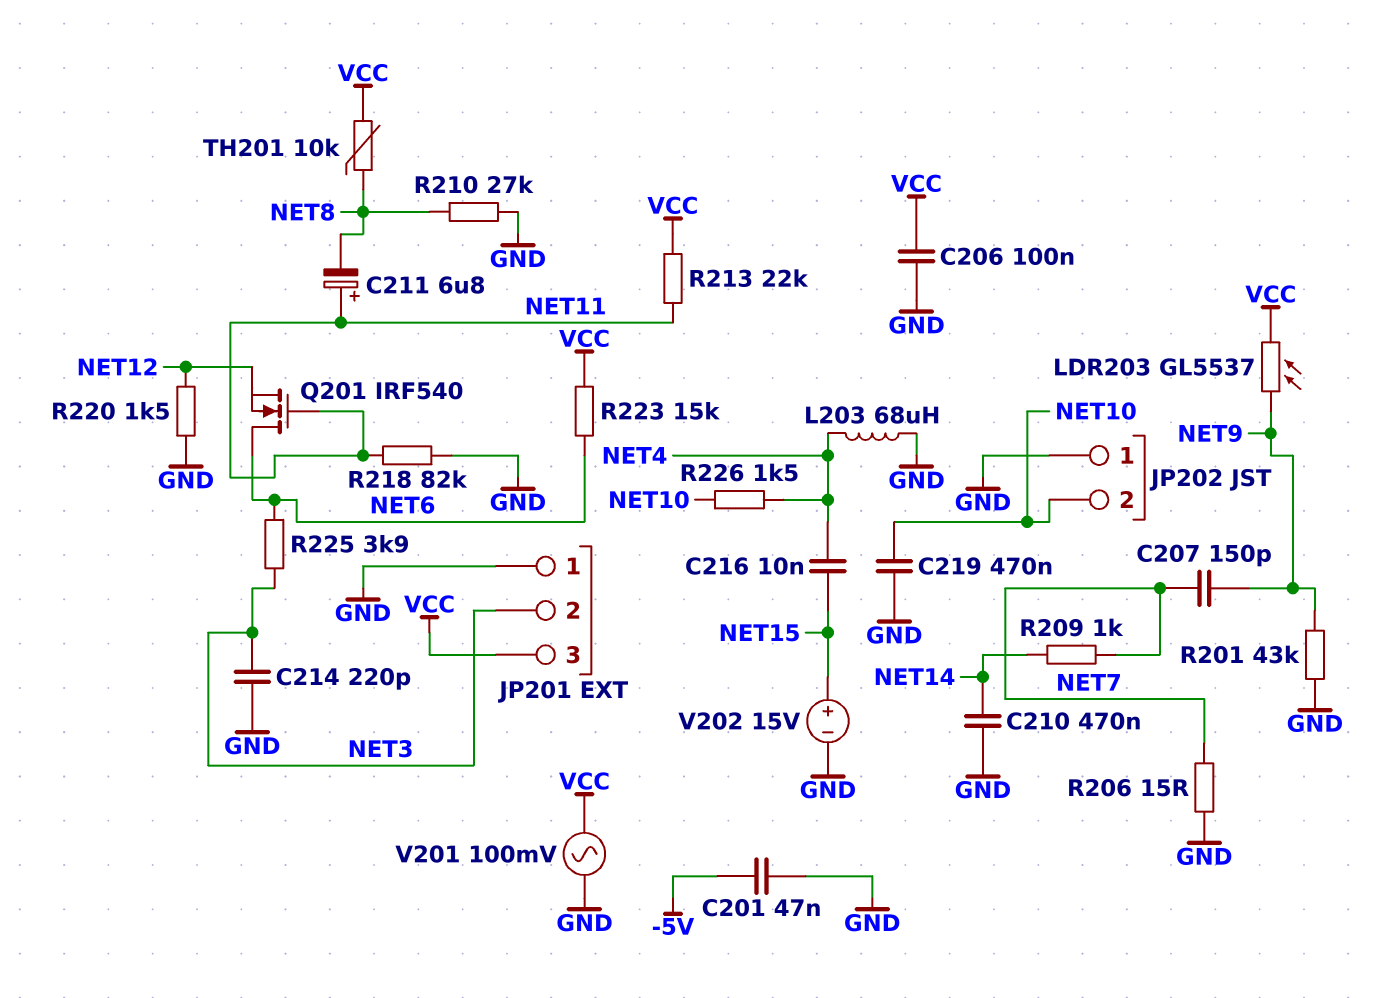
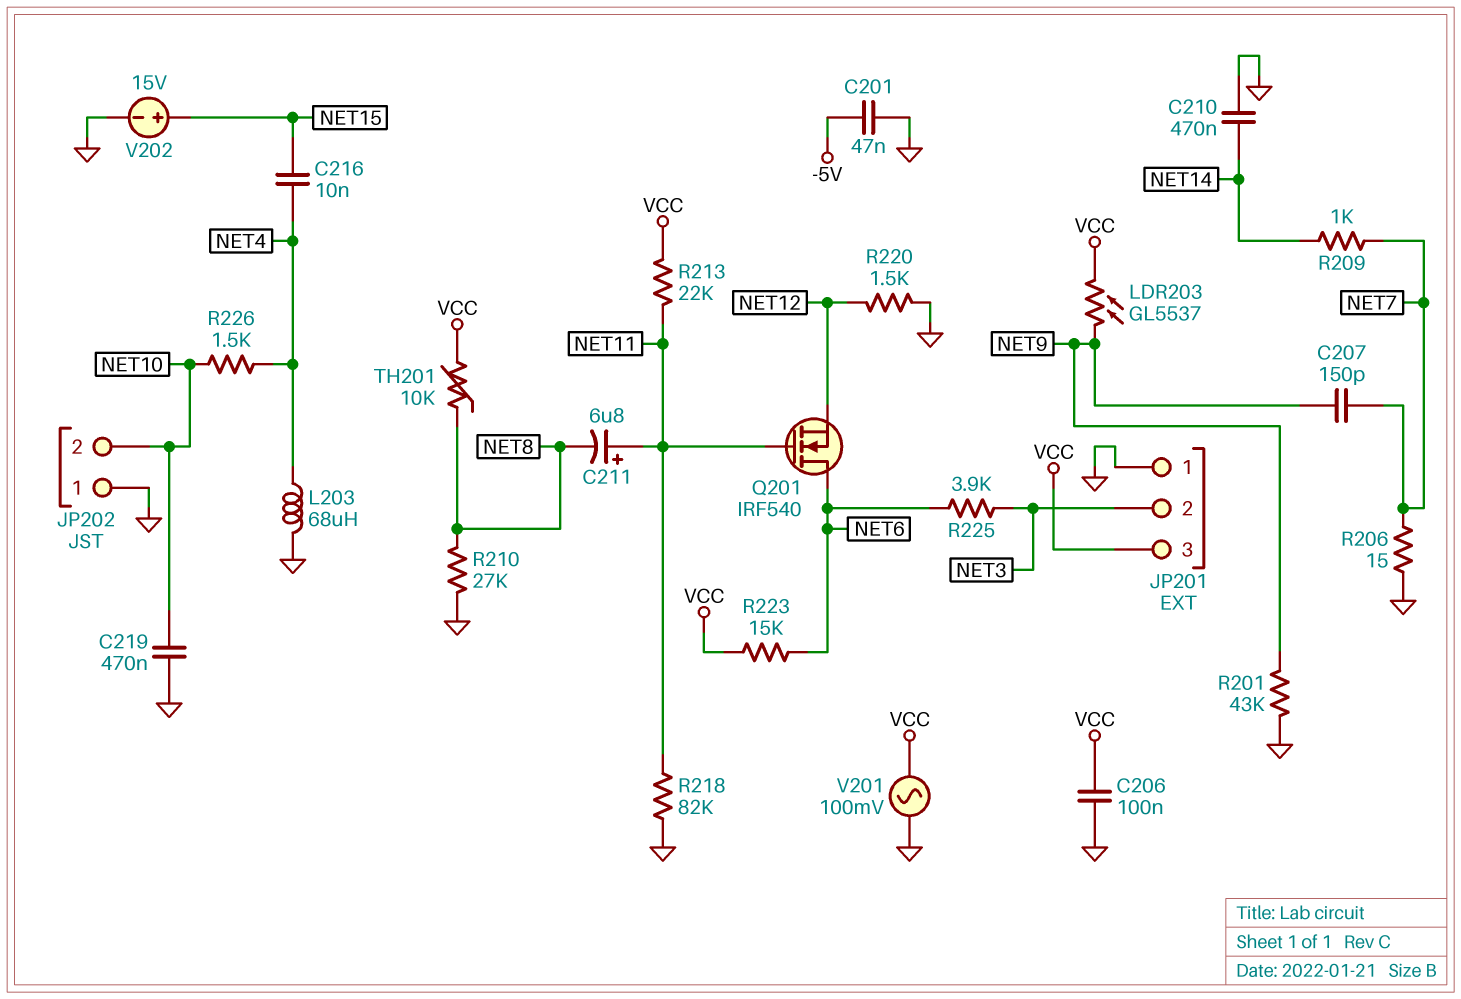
C214: 220pF (GND, NET3) -> none

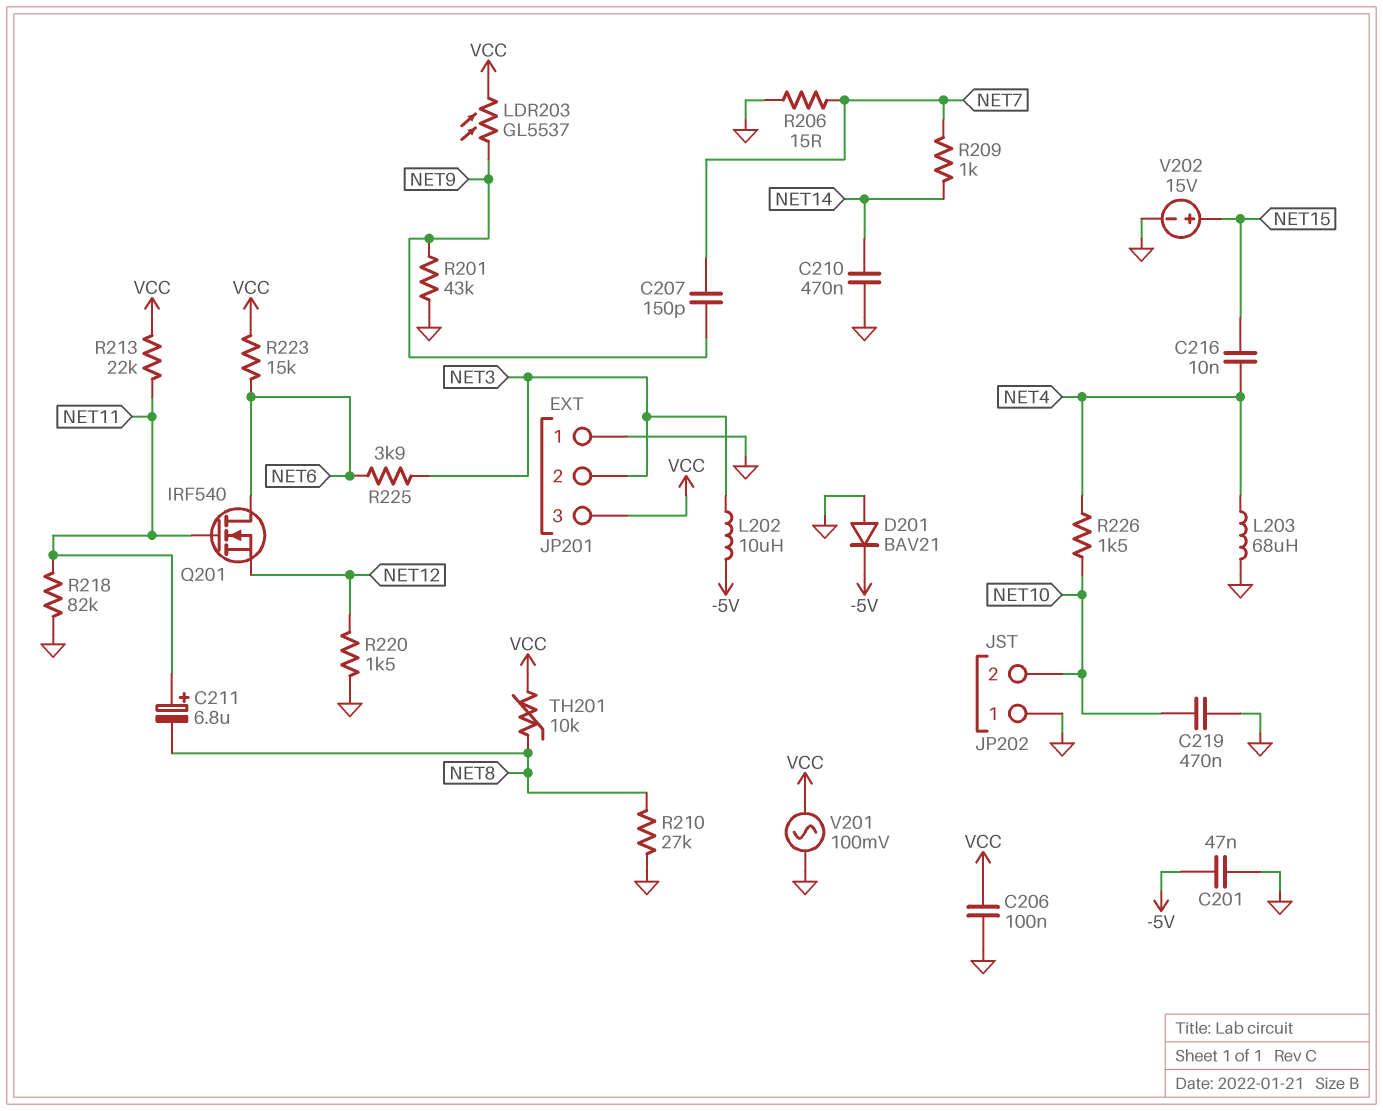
D201: none -> diode BAV21 (A GND, K -5V)
L202: none -> 10uH (-5V, NET3)

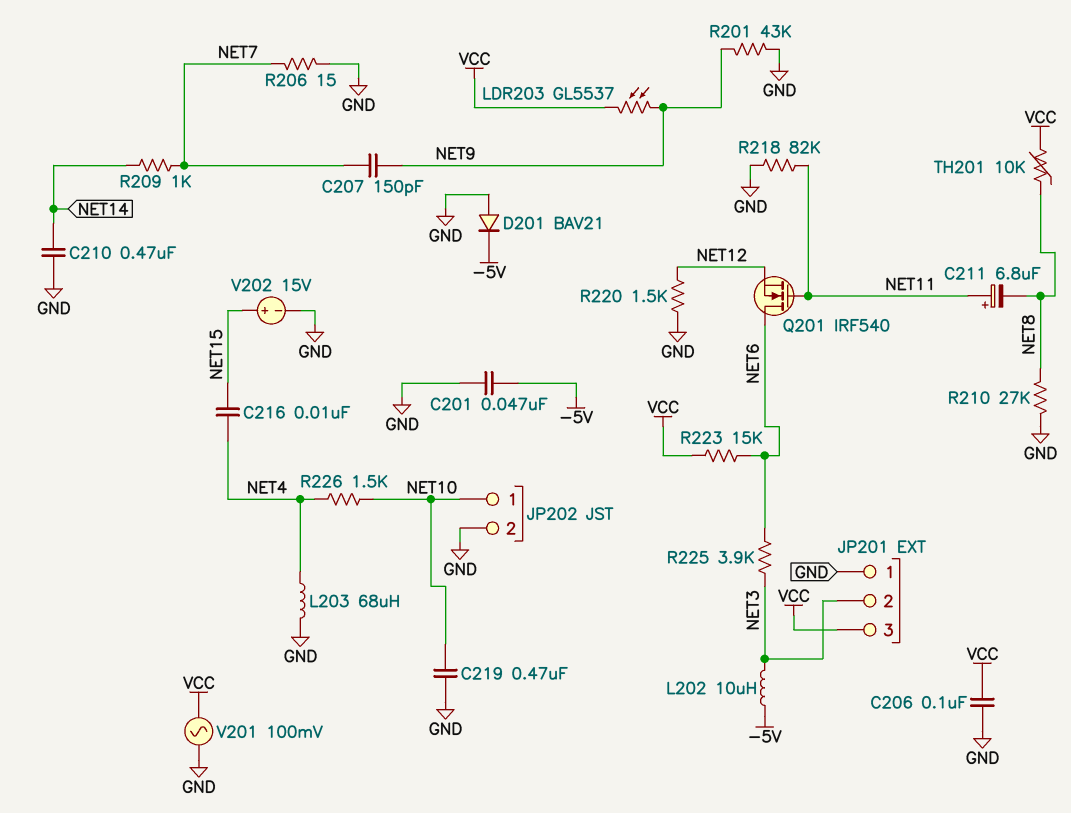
JP202 pin 1: GND -> NET10
JP202 pin 2: NET10 -> GND
R213: 22k (NET11, VCC) -> none

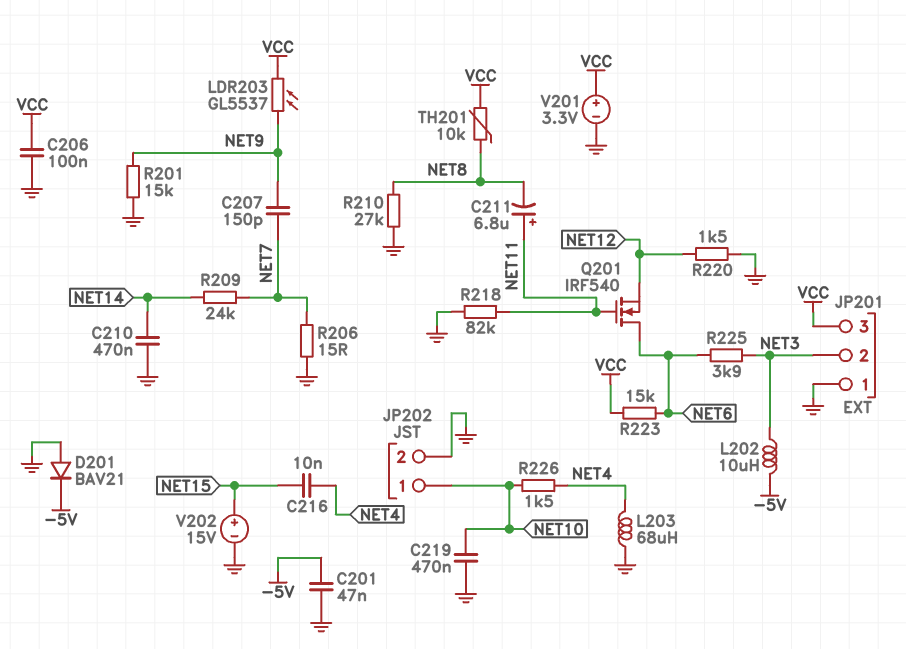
R201: 43k (GND, NET9) -> 15k (GND, NET9)
R209: 1k (NET7, NET14) -> 24k (NET7, NET14)
V201: AC 100mV (GND, VCC) -> 3.3V (plus VCC, minus GND)

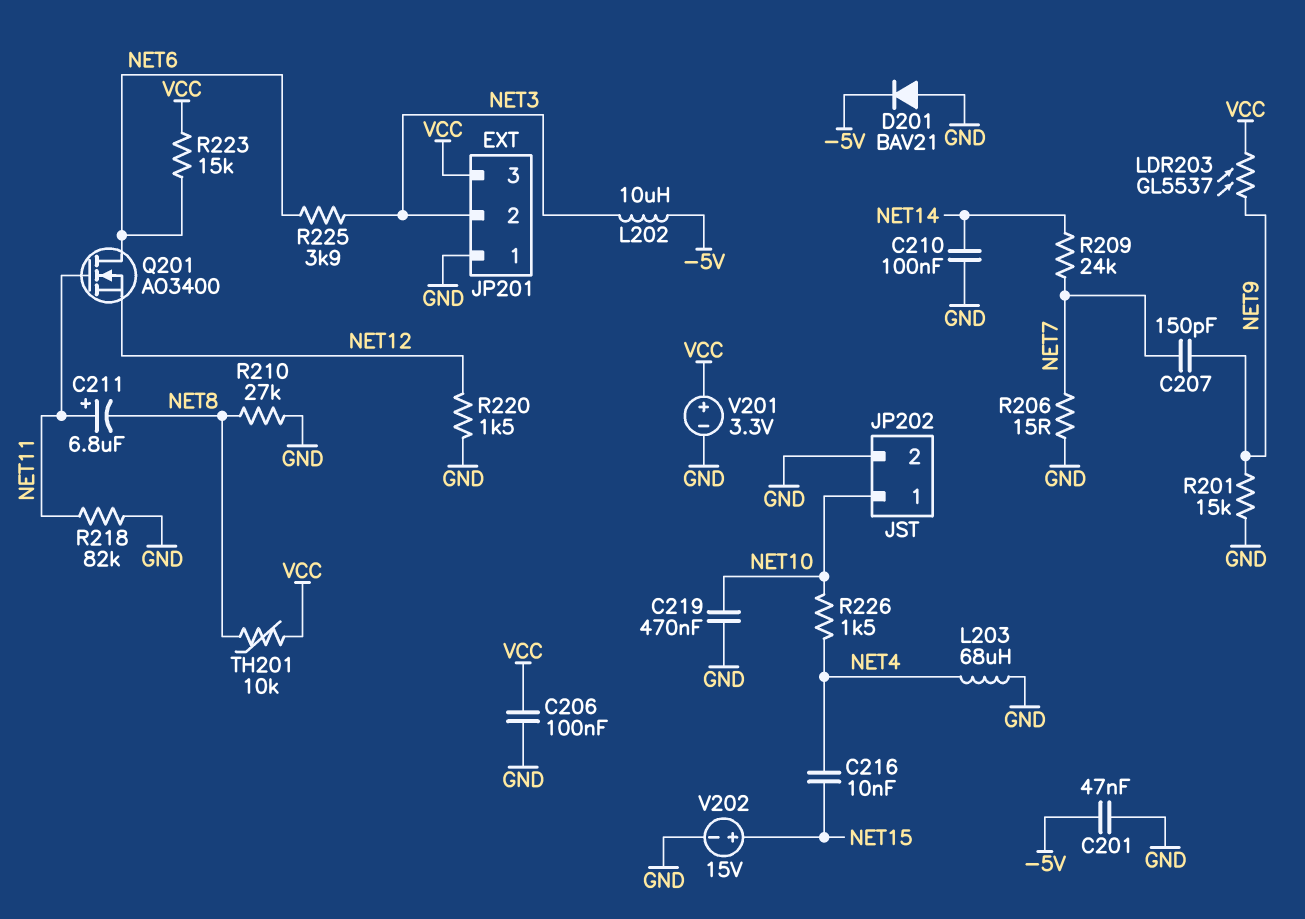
C210: 470nF (GND, NET14) -> 100nF (GND, NET14)
Q201: NMOS IRF540 (G NET11, D NET6, S NET12) -> NMOS AO3400 (G NET11, D NET6, S NET12)

